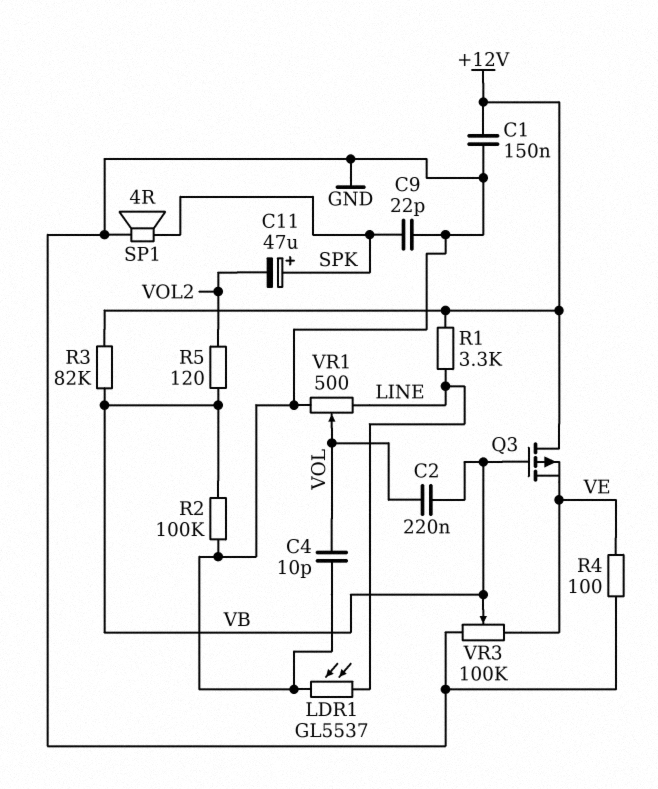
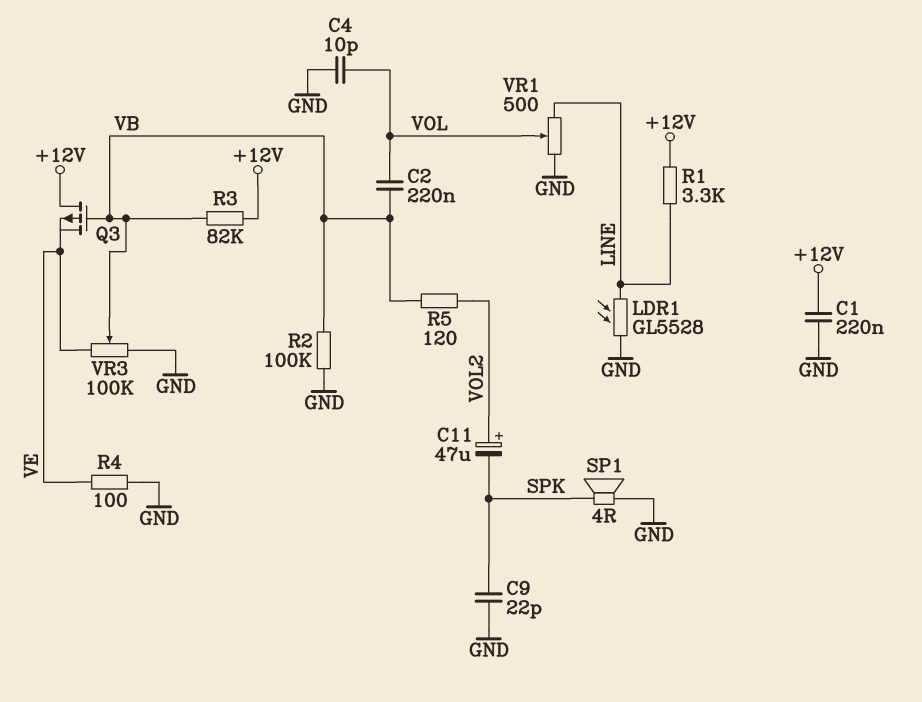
C1: 150nF (+12V, GND) -> 220nF (+12V, GND)
C11: 47uF (plus SPK, minus VOL2) -> 47uF (plus VOL2, minus SPK)
LDR1: GL5537 (GND, LINE) -> GL5528 (GND, LINE)

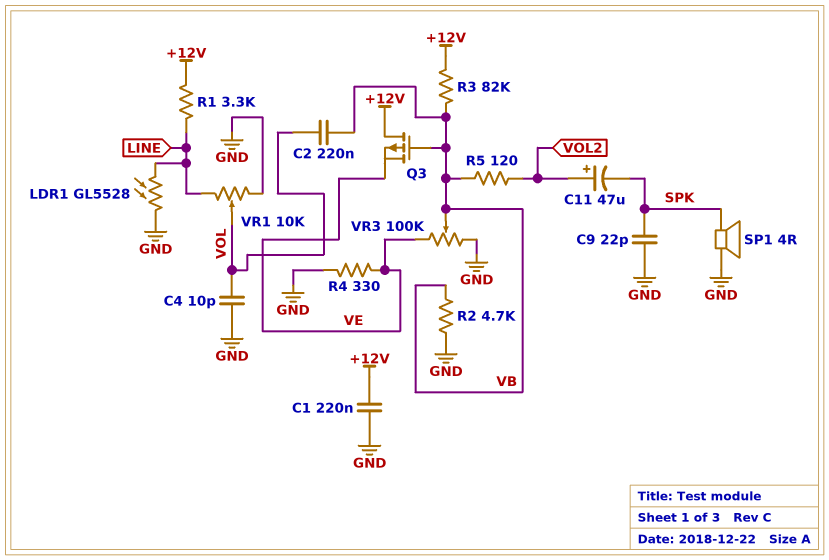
R2: 100k (GND, VB) -> 4.7k (GND, VB)
R4: 100 (GND, VE) -> 330 (GND, VE)
VR1: 500 (GND, LINE, wiper VOL) -> 10k (GND, LINE, wiper VOL)

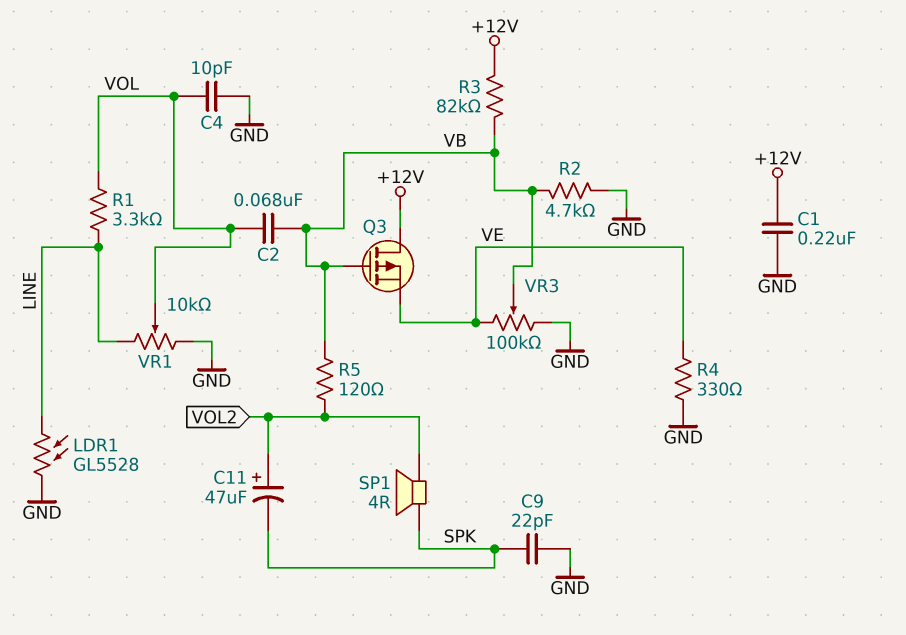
C2: 220nF (VB, VOL) -> 68nF (VB, VOL)
R1: 3.3k (+12V, LINE) -> 3.3k (LINE, VOL)
SP1: speaker 4R (GND, SPK) -> speaker 4R (SPK, VOL2)

